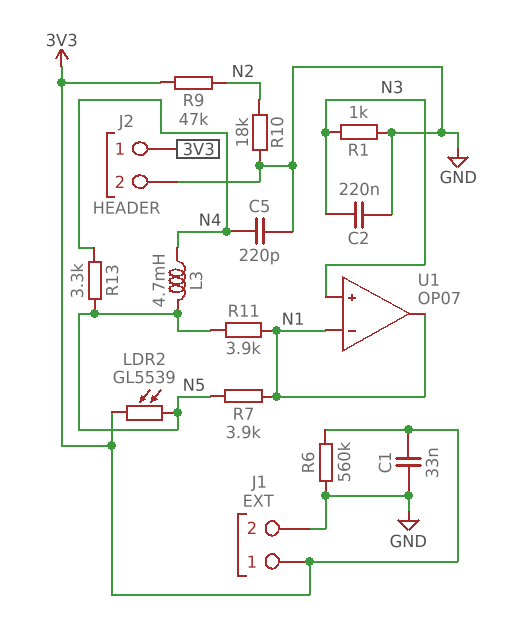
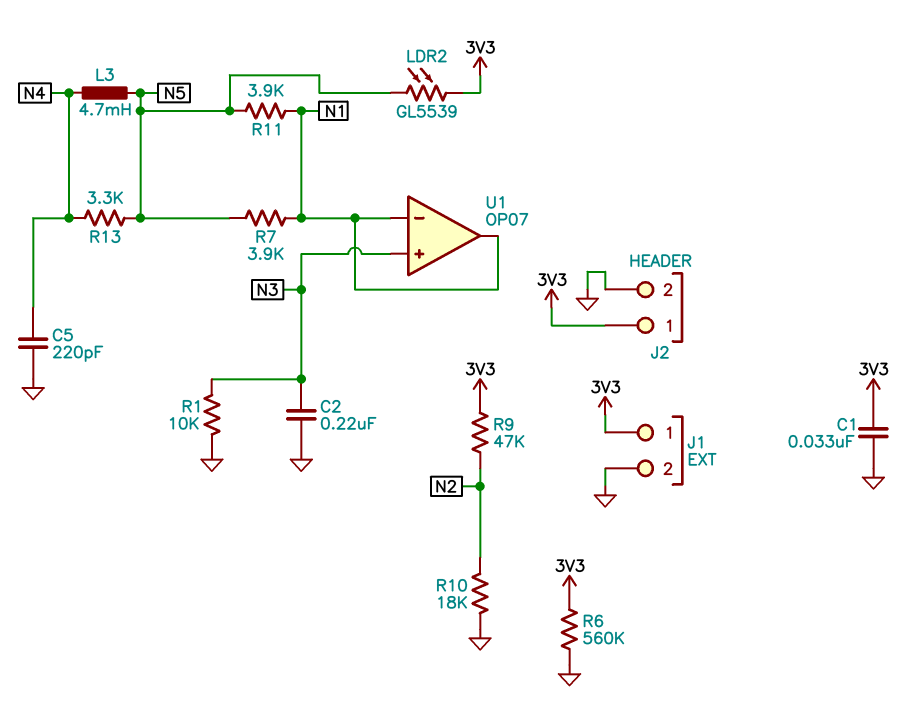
R1: 1k (GND, N3) -> 10k (GND, N3)

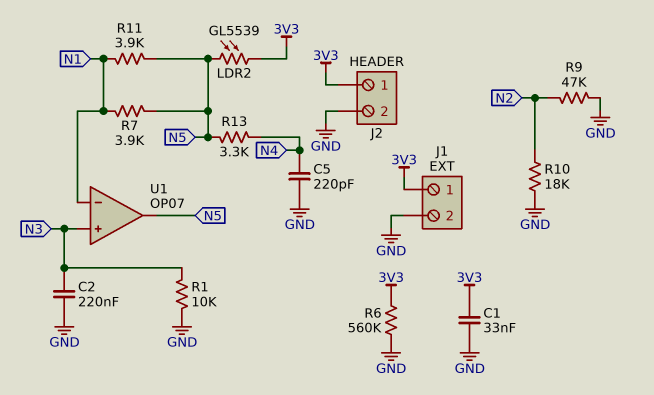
L3: 4.7mH (N4, N5) -> none
R9: 47k (3V3, N2) -> 47k (GND, N2)
U1 pin out: N1 -> N5

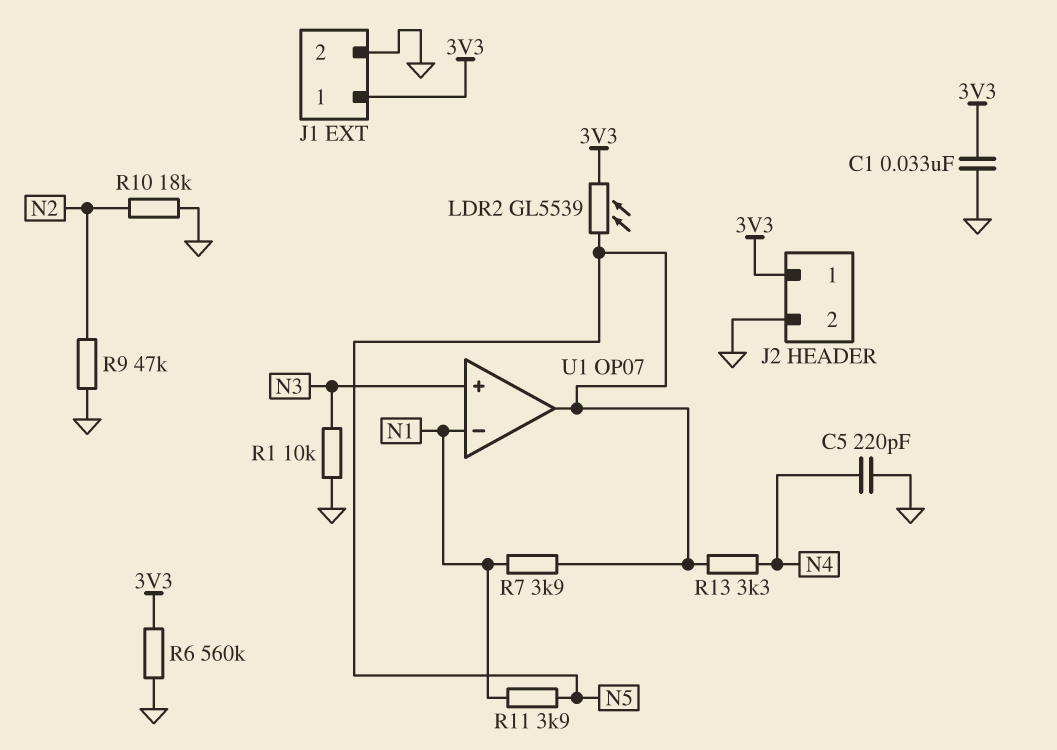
C2: 220nF (GND, N3) -> none

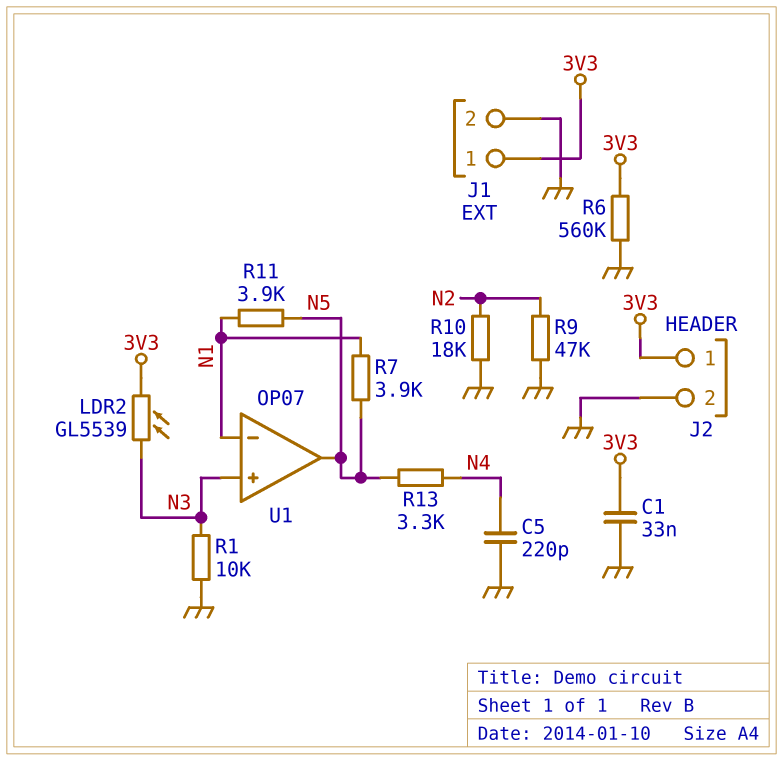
LDR2: GL5539 (3V3, N5) -> GL5539 (3V3, N3)

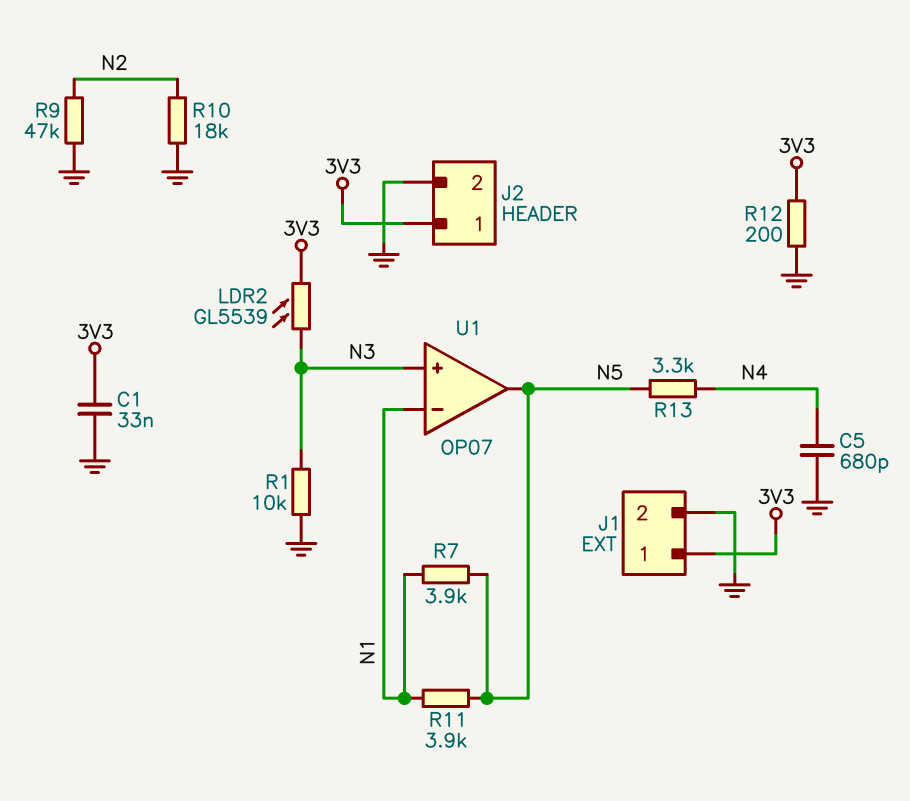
C5: 220pF (GND, N4) -> 680pF (GND, N4)
R6: 560k (3V3, GND) -> none
R12: none -> 200 (3V3, GND)

